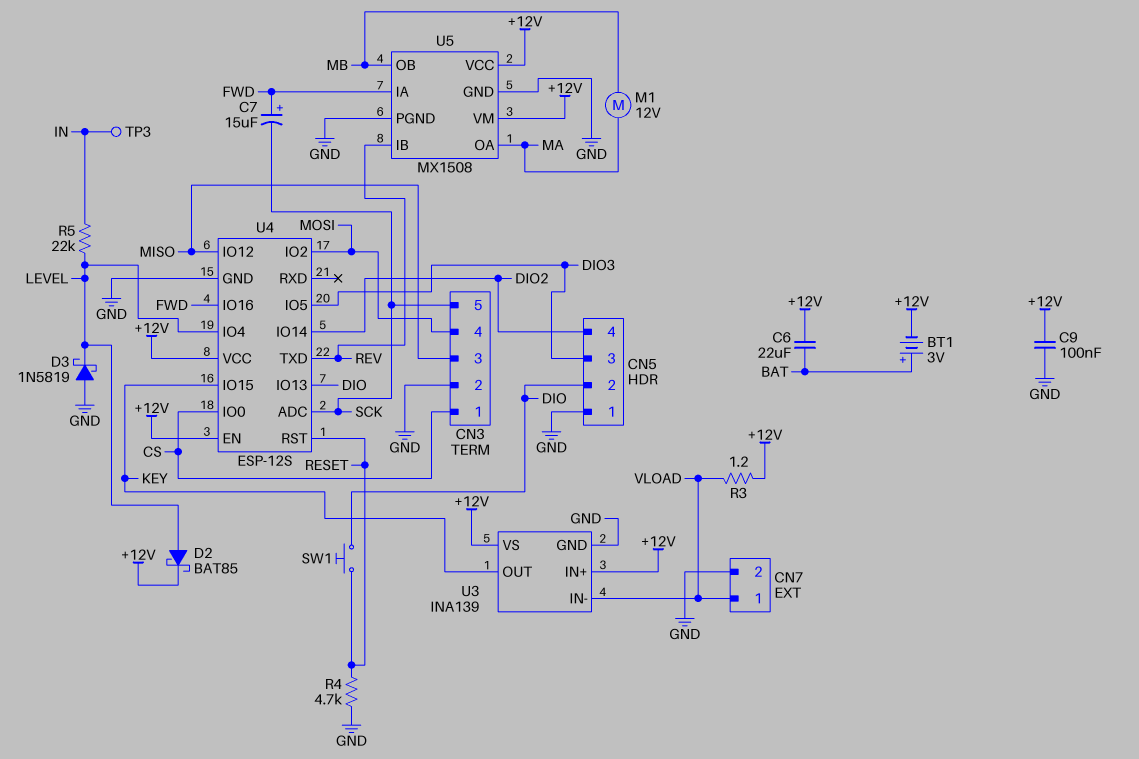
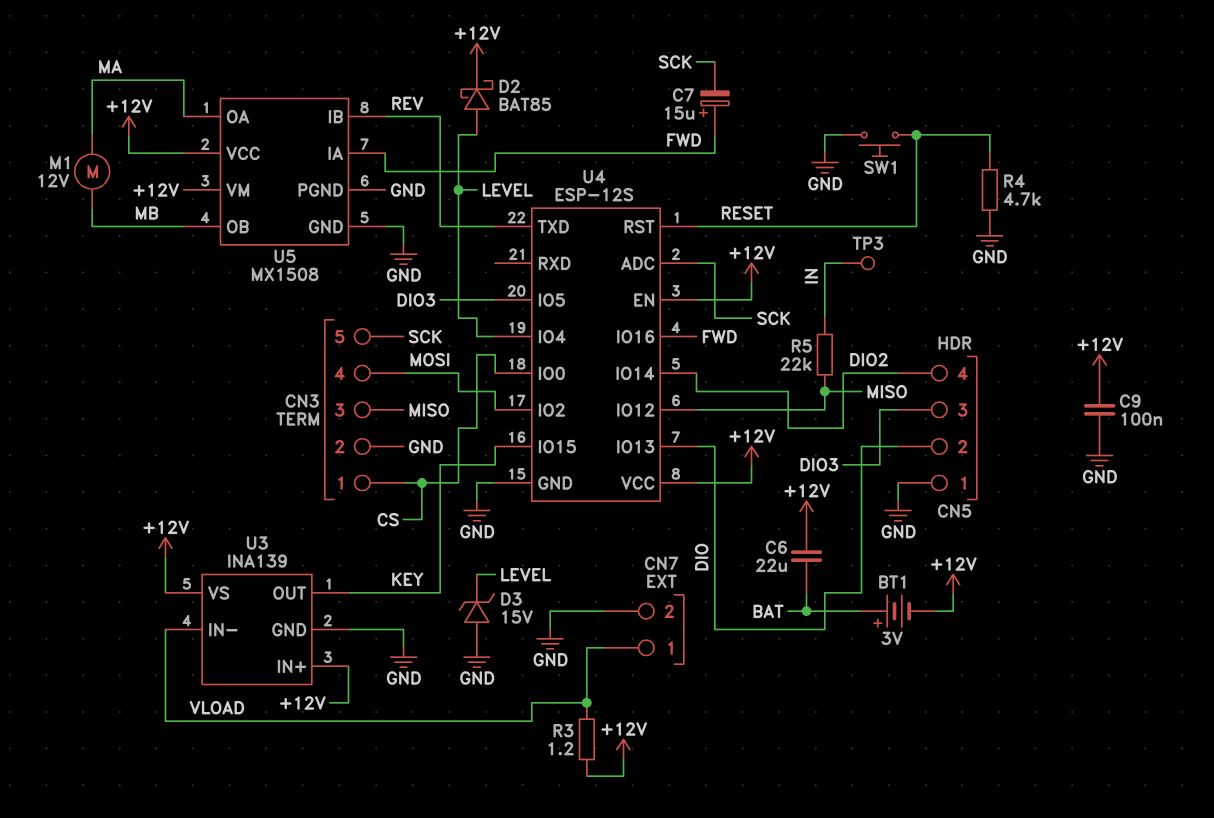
D3: schottky 1N5819 (A GND, K LEVEL) -> zener 15V (A GND, K LEVEL)
R5: 22k (IN, LEVEL) -> 22k (IN, MISO)
SW1: button (DIO, RESET) -> button (GND, RESET)

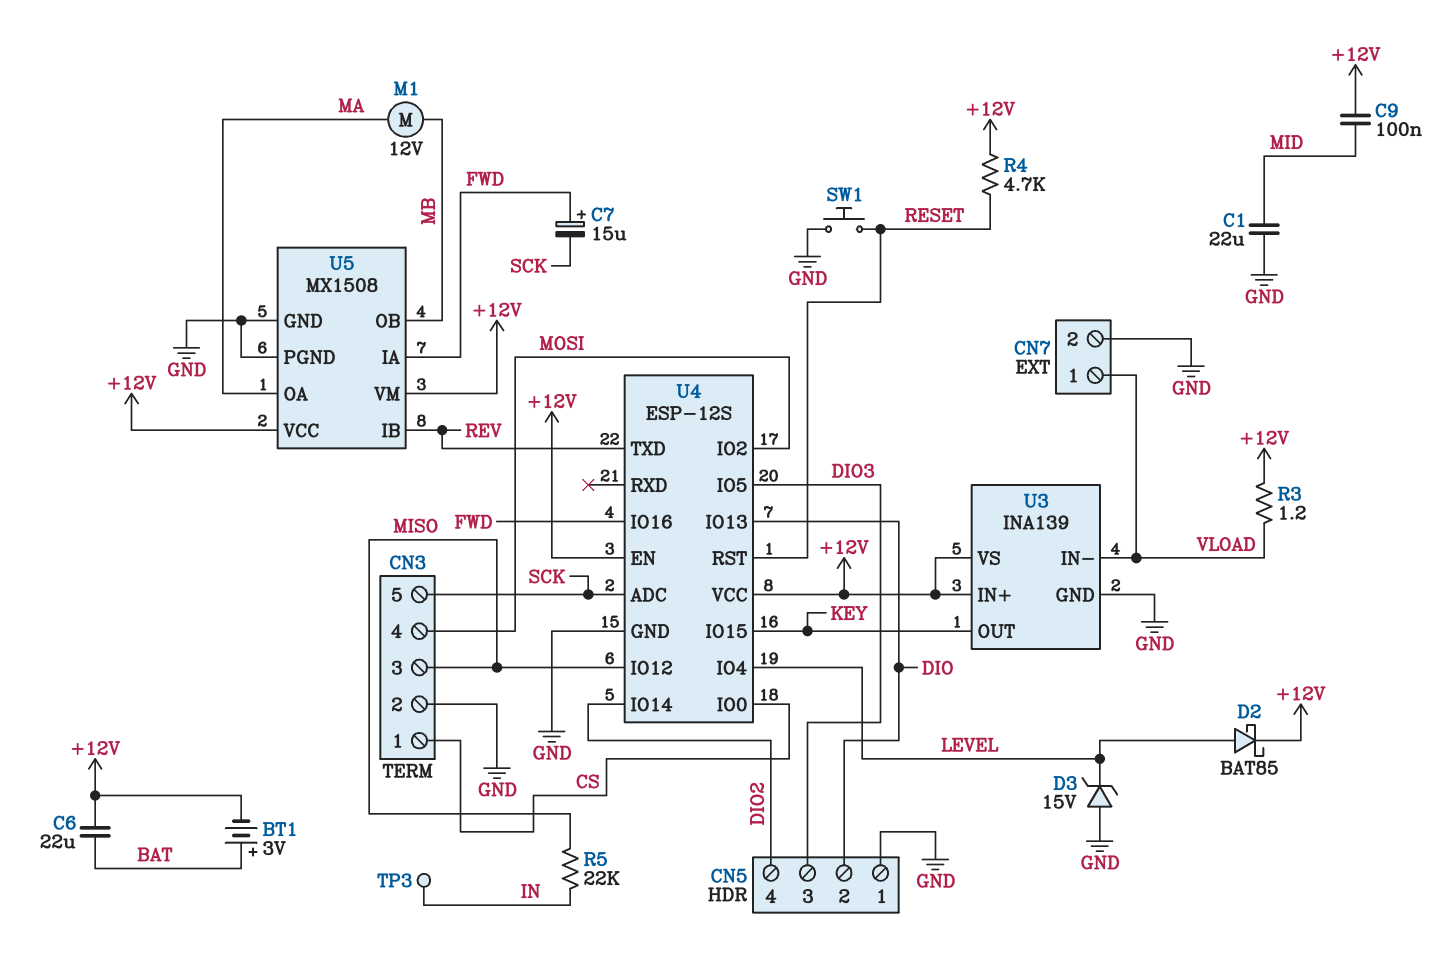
C1: none -> 22uF (GND, MID)
C9: 100nF (+12V, GND) -> 100nF (+12V, MID)
R4: 4.7k (GND, RESET) -> 4.7k (+12V, RESET)

